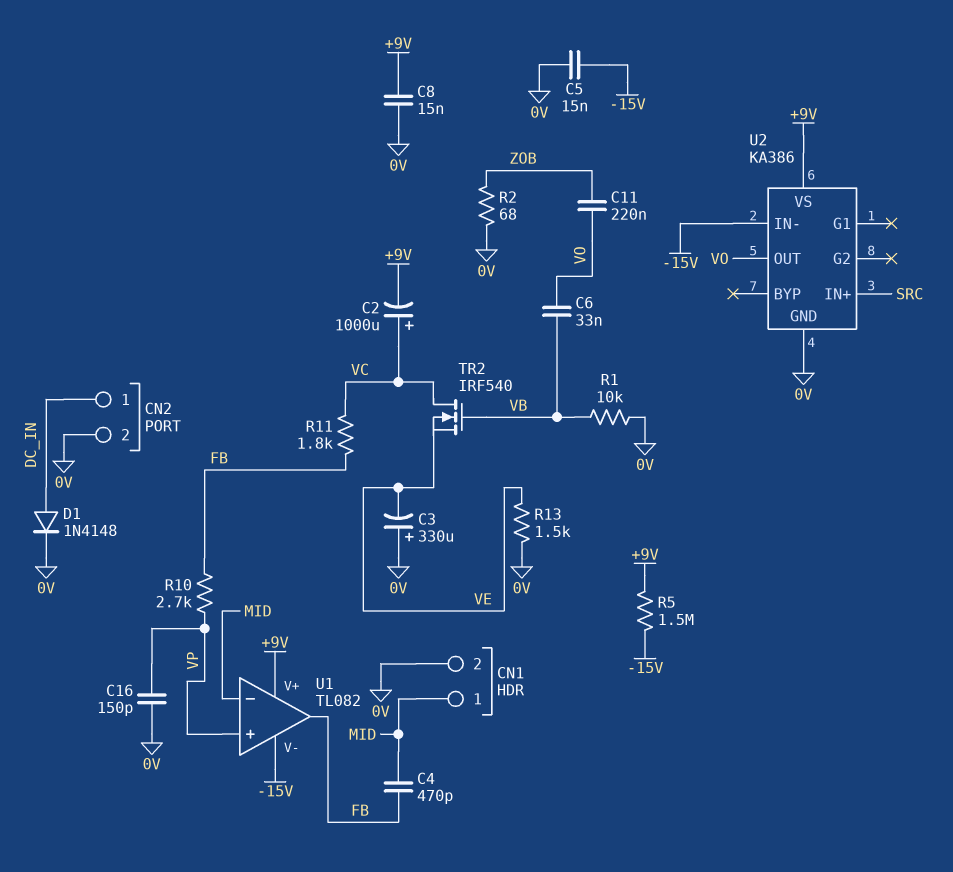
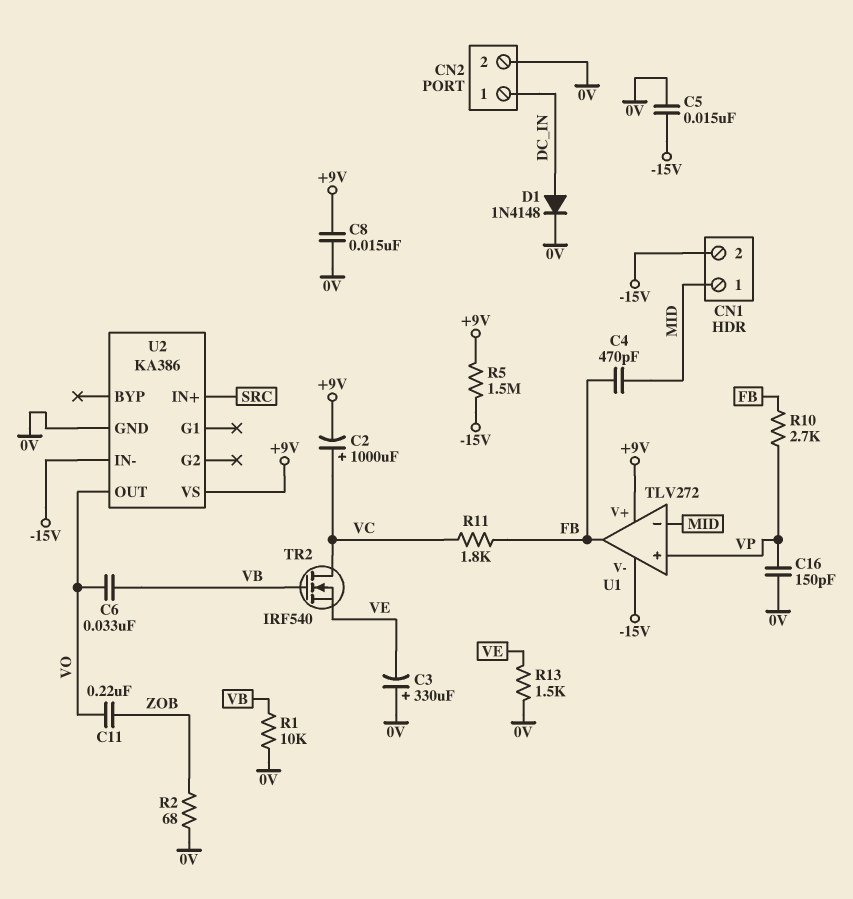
CN1 pin 2: 0V -> -15V
U1: TL082 -> TLV272

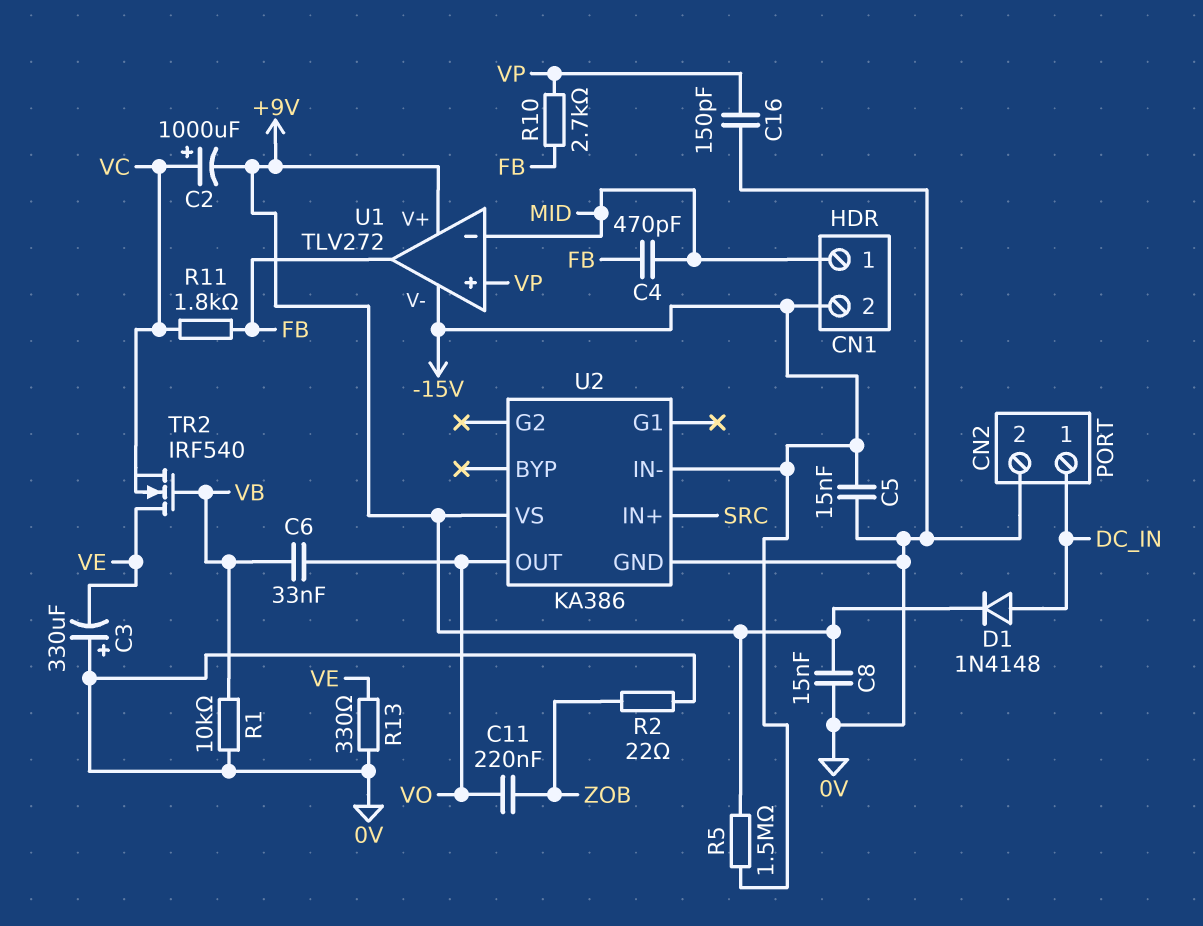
D1: diode 1N4148 (A DC_IN, K 0V) -> diode 1N4148 (A DC_IN, K +9V)
R2: 68 (0V, ZOB) -> 22 (0V, ZOB)
R13: 1.5k (0V, VE) -> 330 (0V, VE)
TR2: NMOS IRF540 (G VB, D VC, S VE) -> NMOS IRF540 (G VB, D VE, S VC)

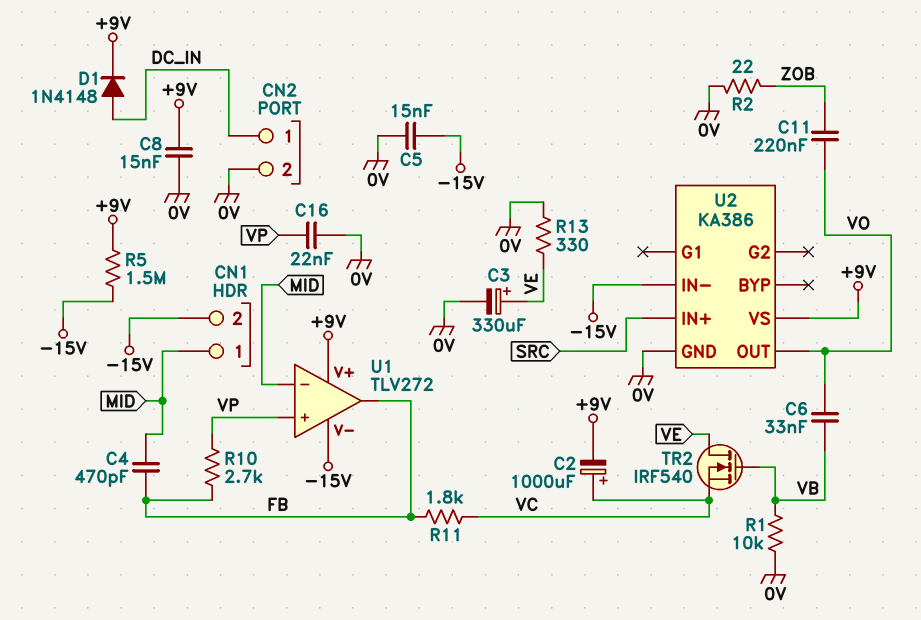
C3: 330uF (plus 0V, minus VE) -> 330uF (plus VE, minus 0V)
C16: 150pF (0V, VP) -> 22nF (0V, VP)

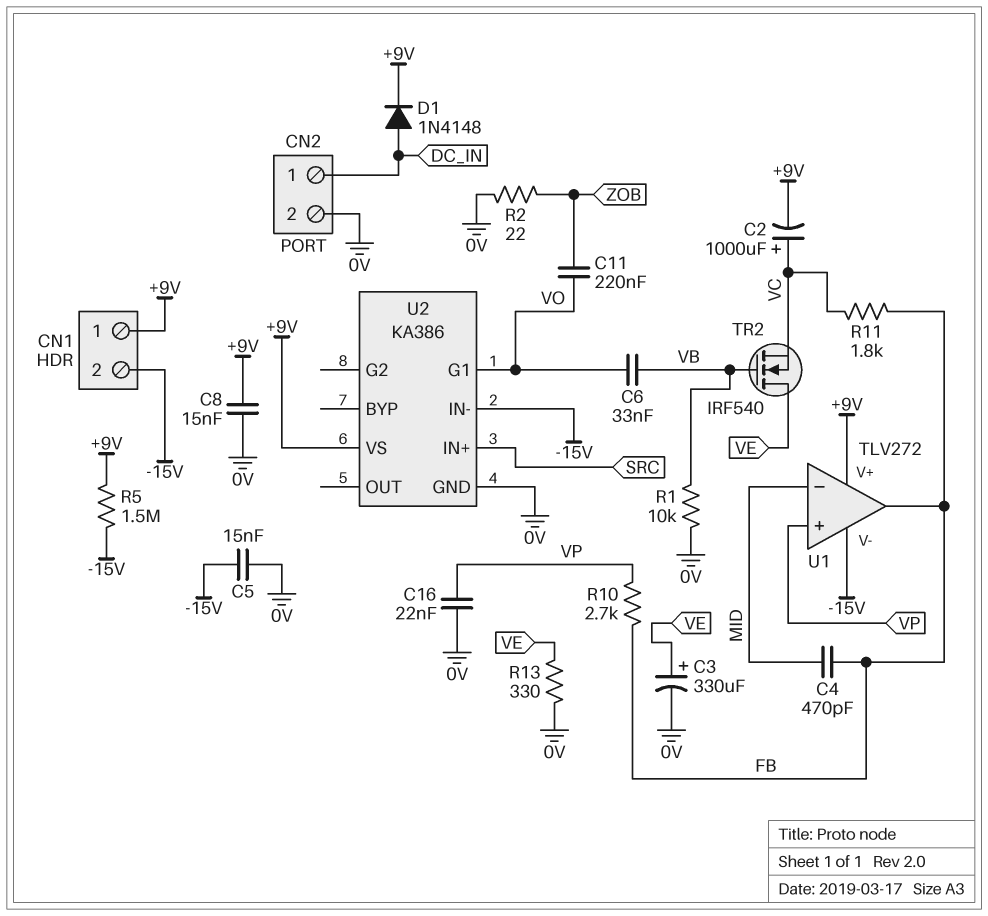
CN1 pin 1: MID -> +9V
U2 pin G1: none -> VO
U2 pin OUT: VO -> none

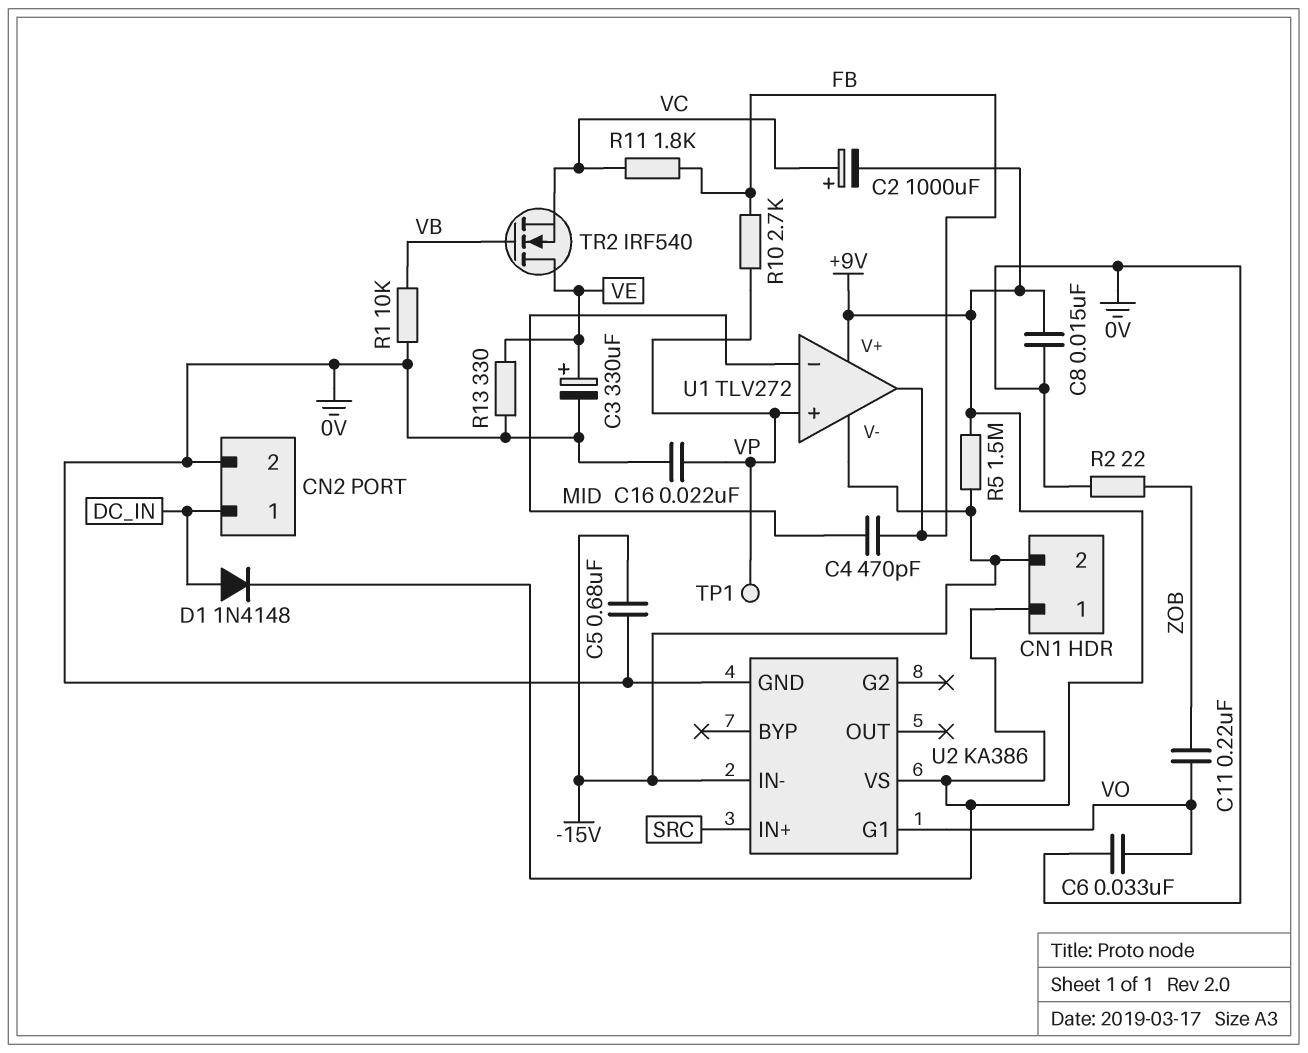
C5: 15nF (-15V, 0V) -> 680nF (-15V, 0V)
C6: 33nF (VB, VO) -> 33nF (0V, VO)
TP1: none -> test point (VP)

